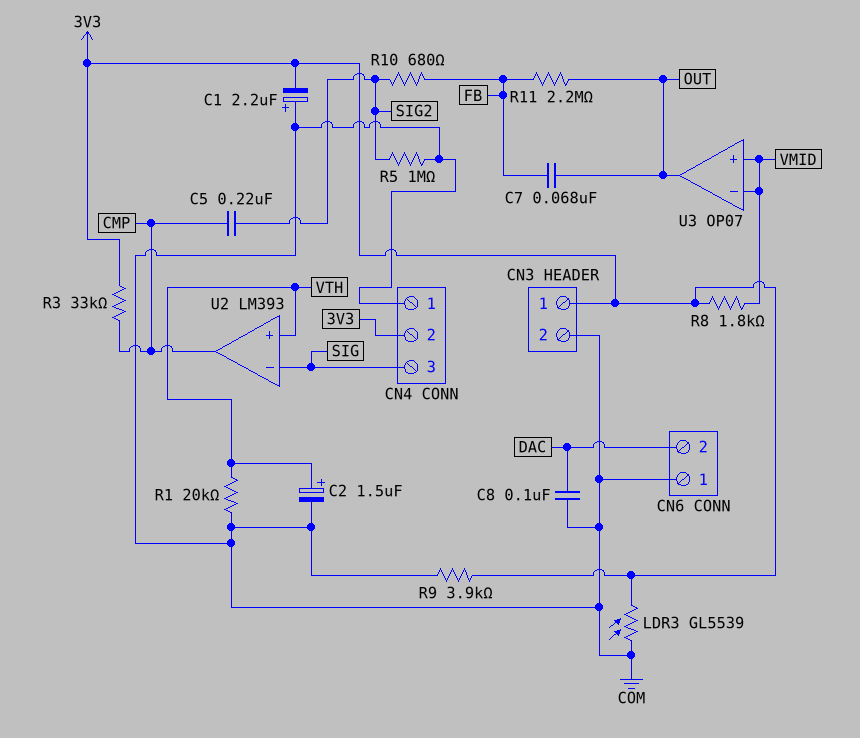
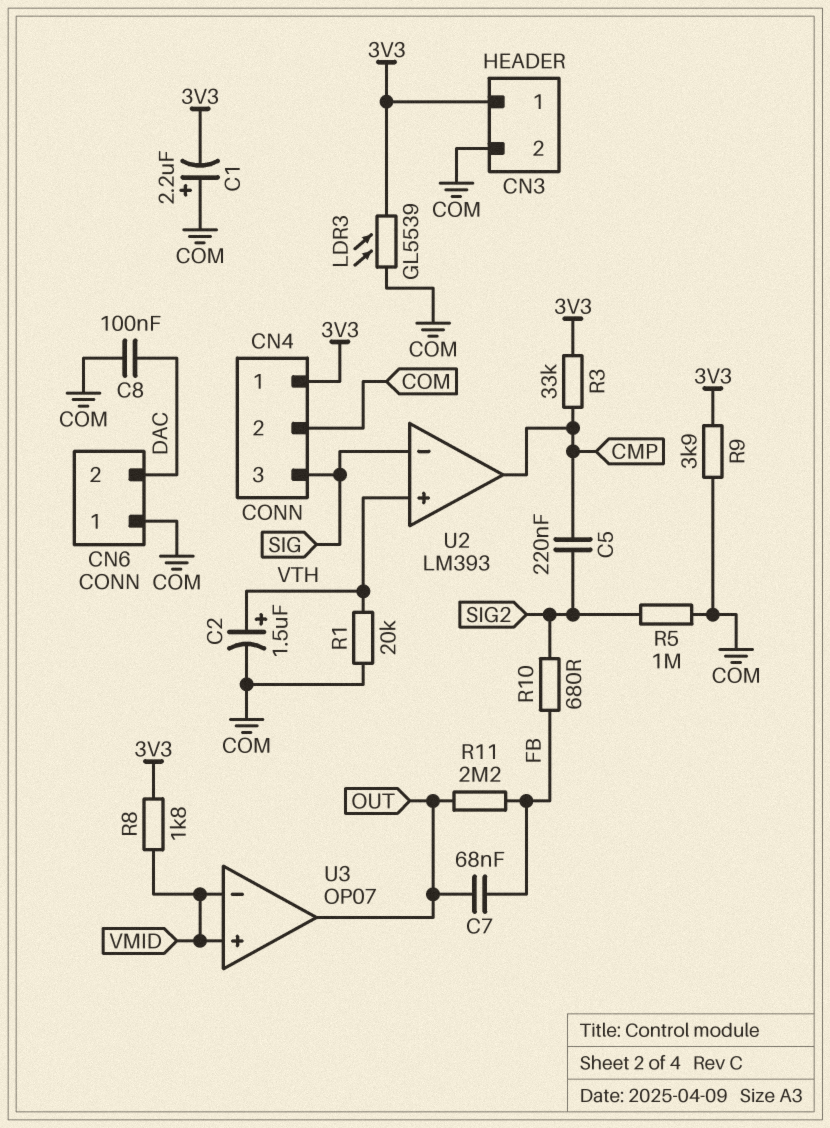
CN4 pin 1: COM -> 3V3
CN4 pin 2: 3V3 -> COM

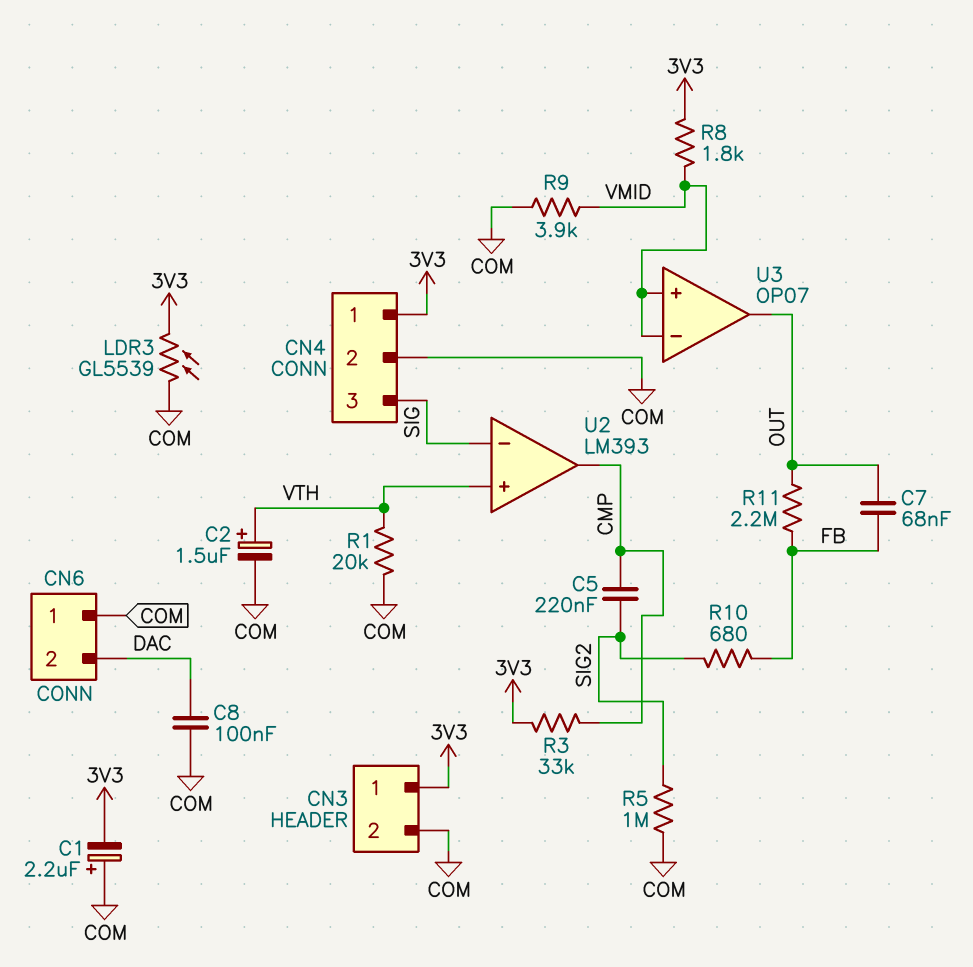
R9: 3.9k (3V3, COM) -> 3.9k (COM, VMID)

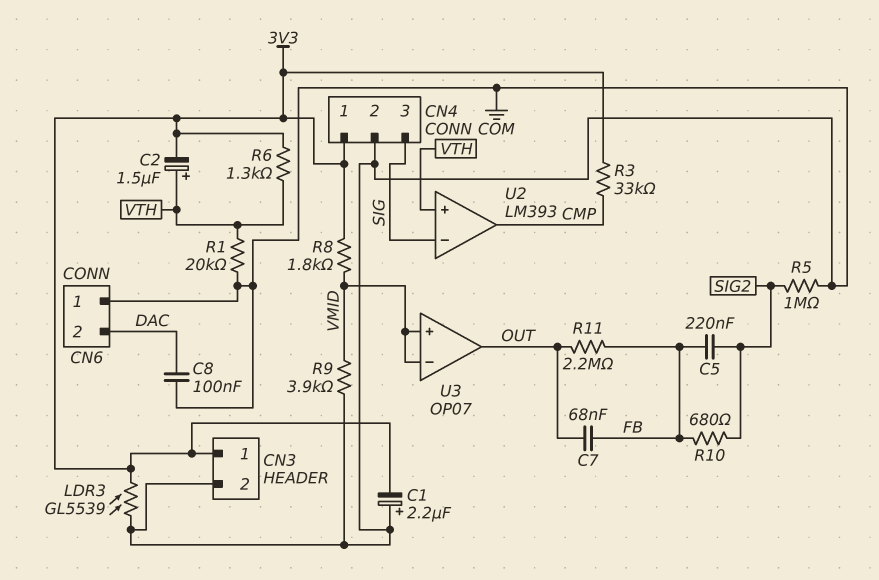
C2: 1.5uF (plus VTH, minus COM) -> 1.5uF (plus VTH, minus 3V3)
C5: 220nF (CMP, SIG2) -> 220nF (FB, SIG2)
R6: none -> 1.3k (3V3, VTH)

